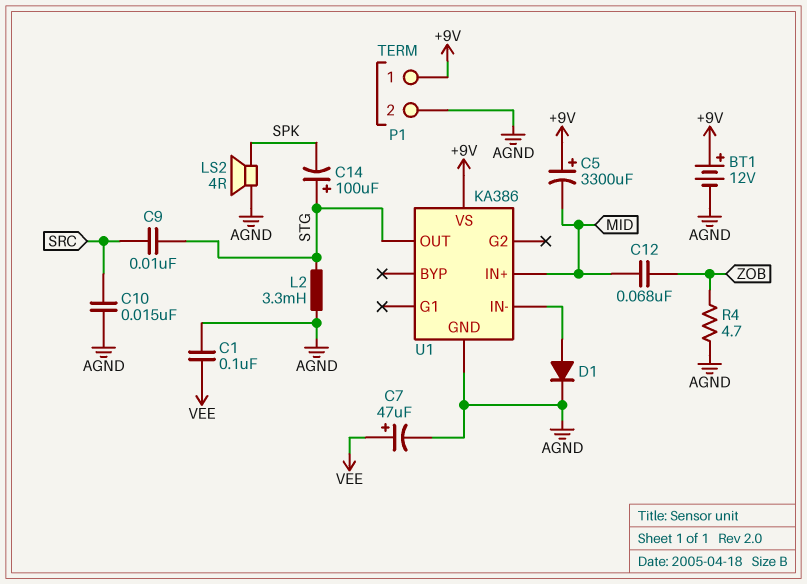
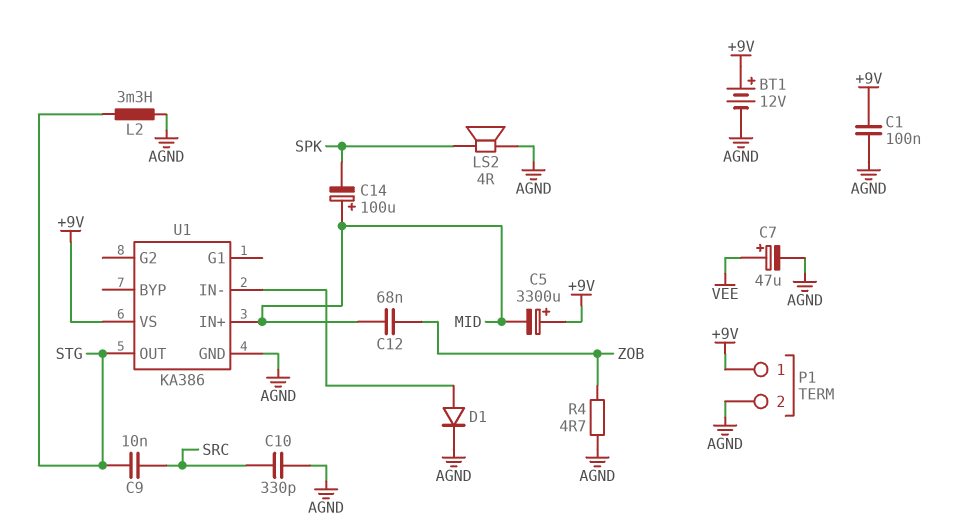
C1: 100nF (AGND, VEE) -> 100nF (+9V, AGND)
C10: 15nF (AGND, SRC) -> 330pF (AGND, SRC)
C14: 100uF (plus STG, minus SPK) -> 100uF (plus MID, minus SPK)

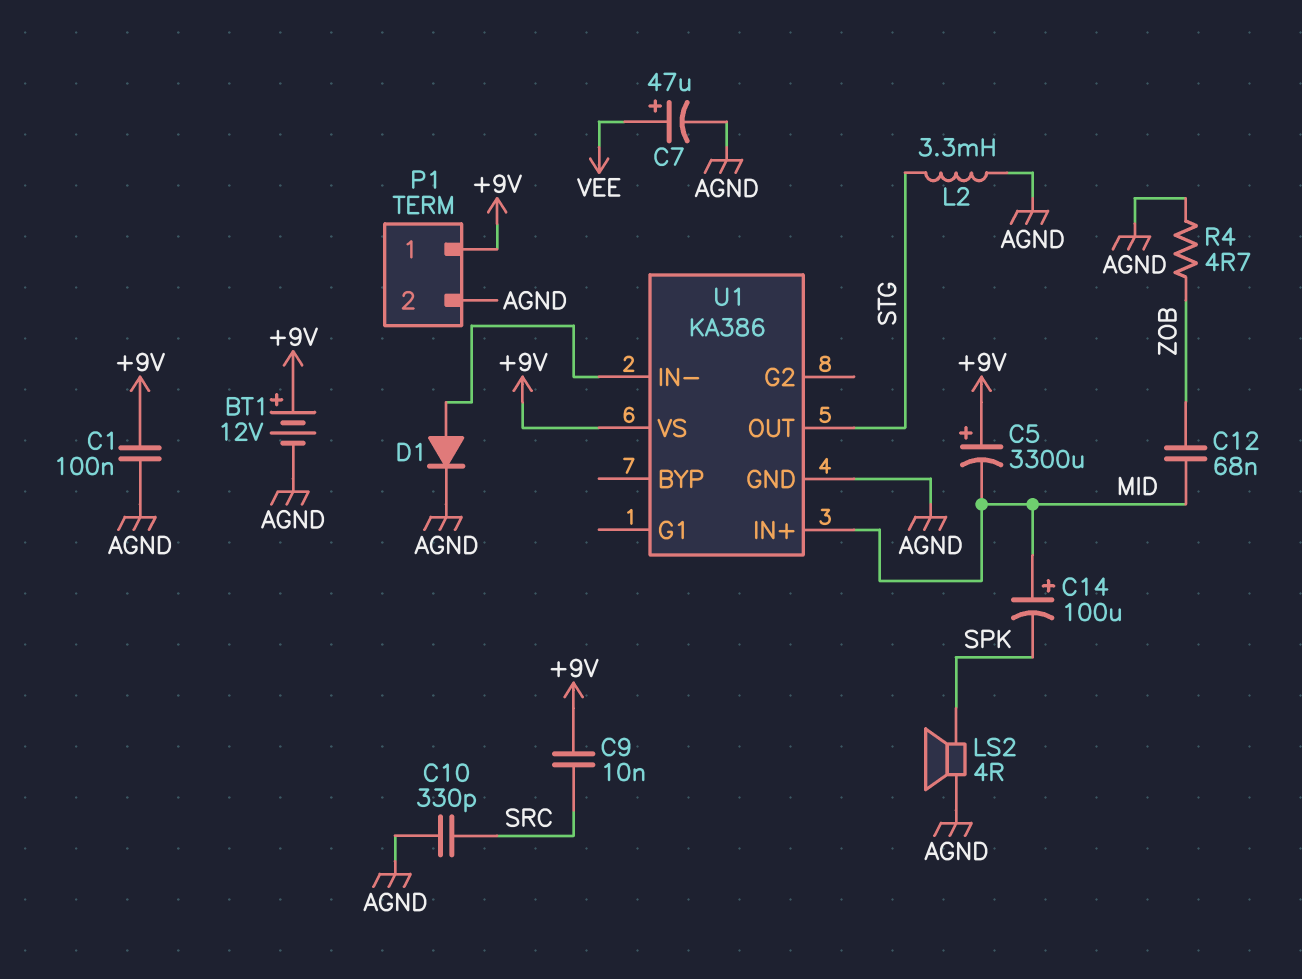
C9: 10nF (SRC, STG) -> 10nF (+9V, SRC)

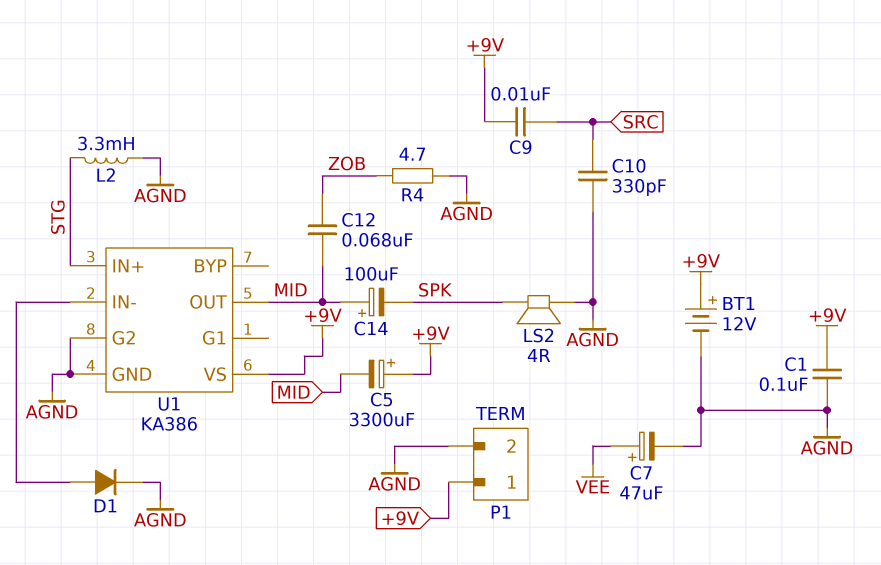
U1 pin G2: none -> AGND
U1 pin IN+: MID -> STG
U1 pin OUT: STG -> MID

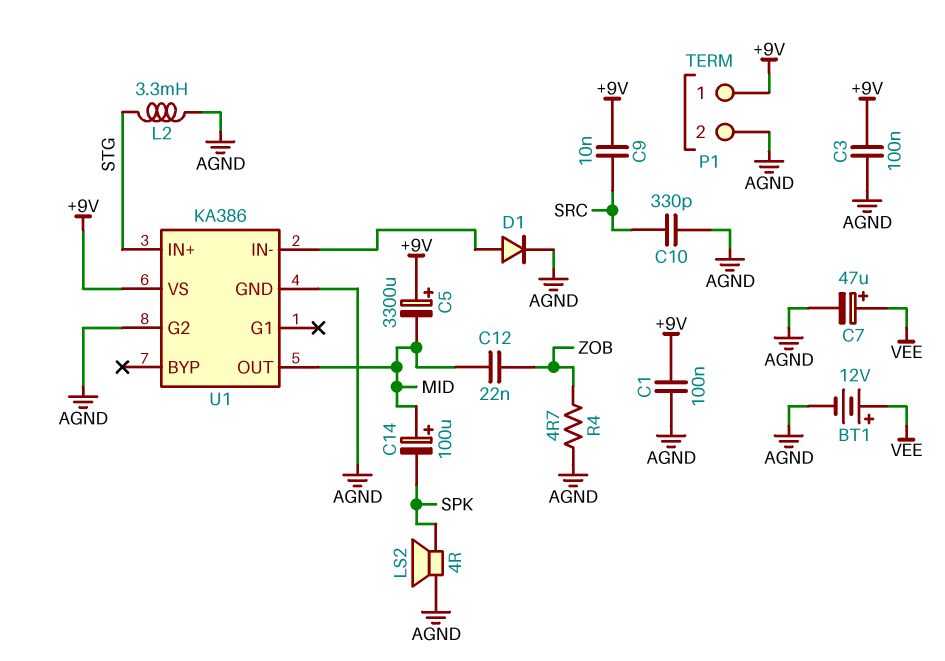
BT1: 12V (plus +9V, minus AGND) -> 12V (plus VEE, minus AGND)
C3: none -> 100nF (+9V, AGND)
C12: 68nF (MID, ZOB) -> 22nF (MID, ZOB)

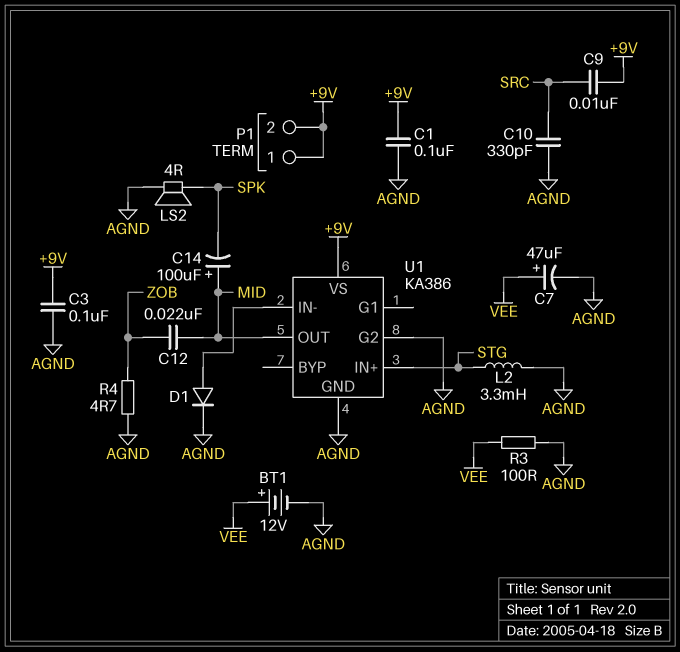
C5: 3300uF (plus +9V, minus MID) -> none
P1 pin 2: AGND -> +9V
R3: none -> 100 (AGND, VEE)

